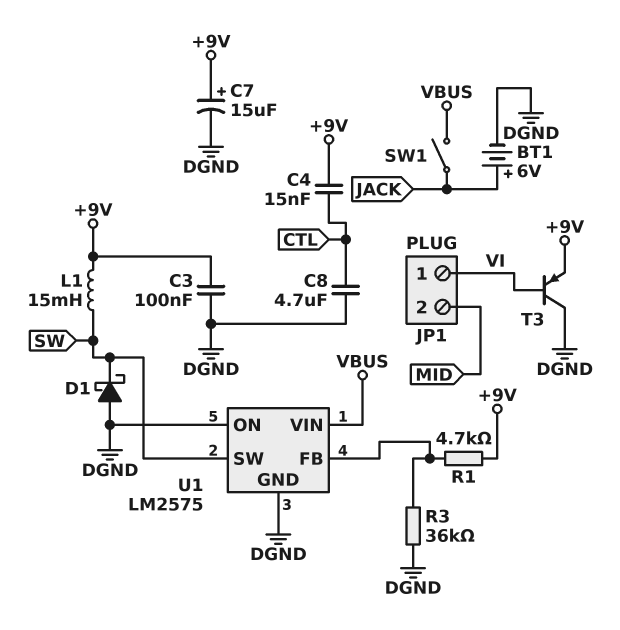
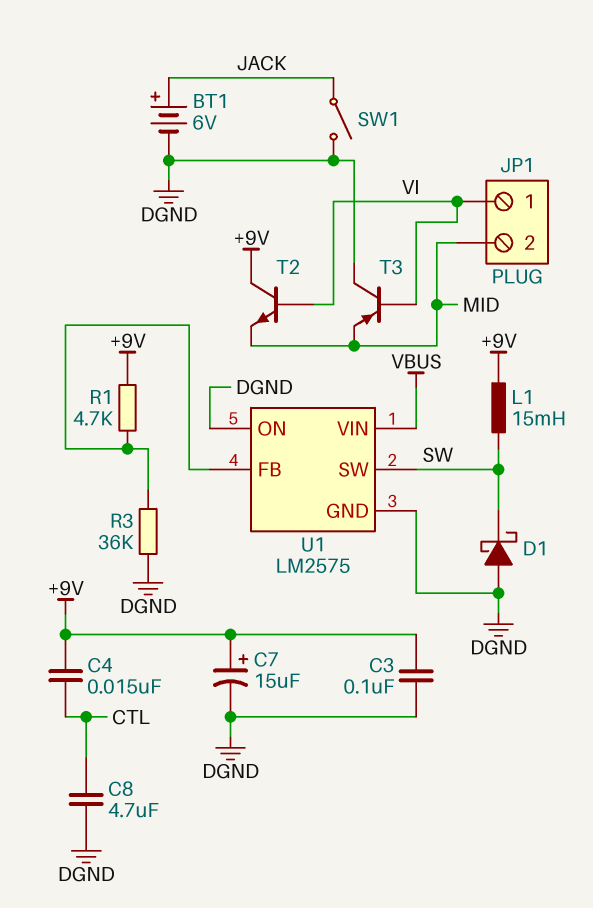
SW1: switch (JACK, VBUS) -> switch (DGND, JACK)
T2: none -> NPN (B VI, C +9V, E MID)
T3: PNP (B VI, C DGND, E +9V) -> PNP (B VI, C DGND, E MID)

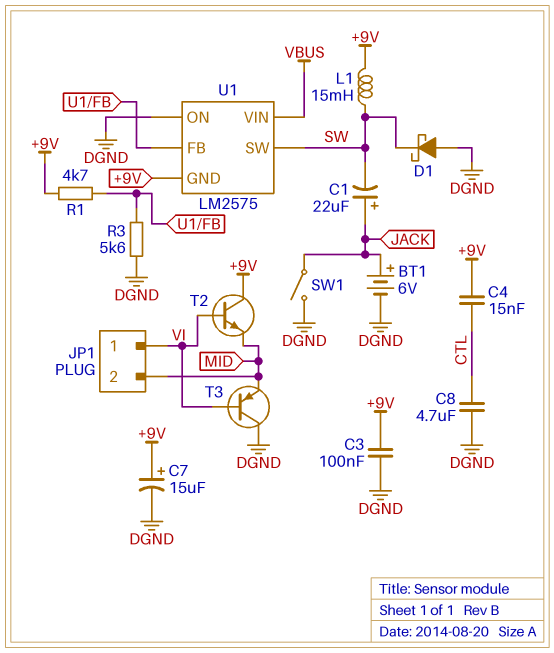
C1: none -> 22uF (plus JACK, minus SW)
R3: 36k (DGND, U1/FB) -> 5.6k (DGND, U1/FB)
U1 pin GND: DGND -> +9V

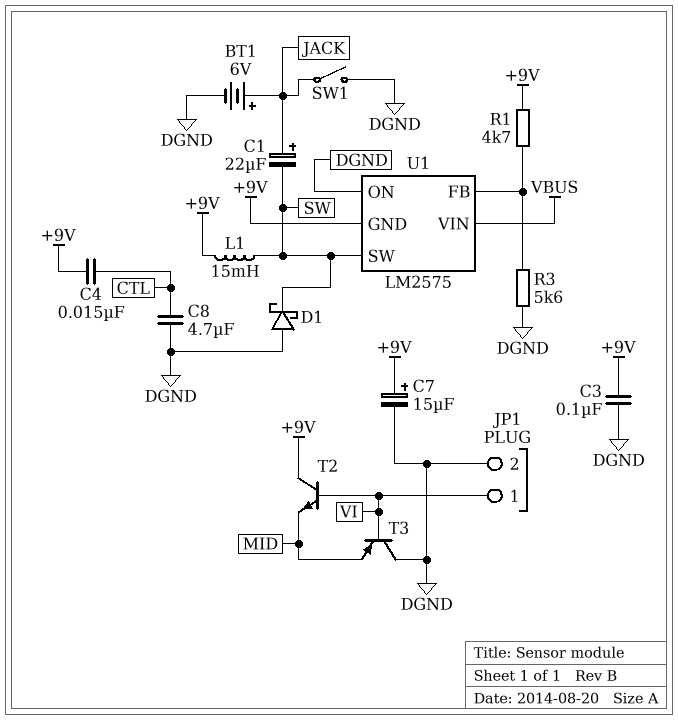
JP1 pin 2: MID -> DGND

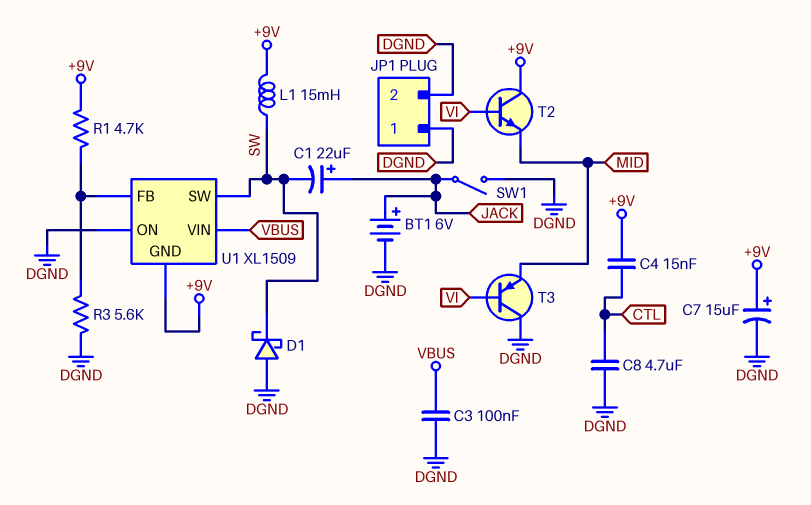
C3: 100nF (+9V, DGND) -> 100nF (DGND, VBUS)
JP1 pin 1: VI -> DGND
U1: LM2575 -> XL1509

